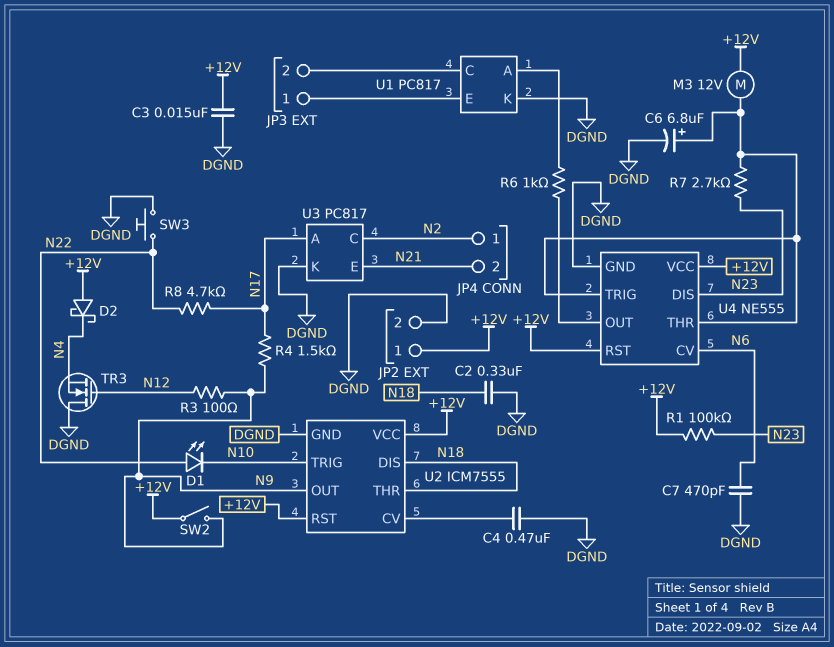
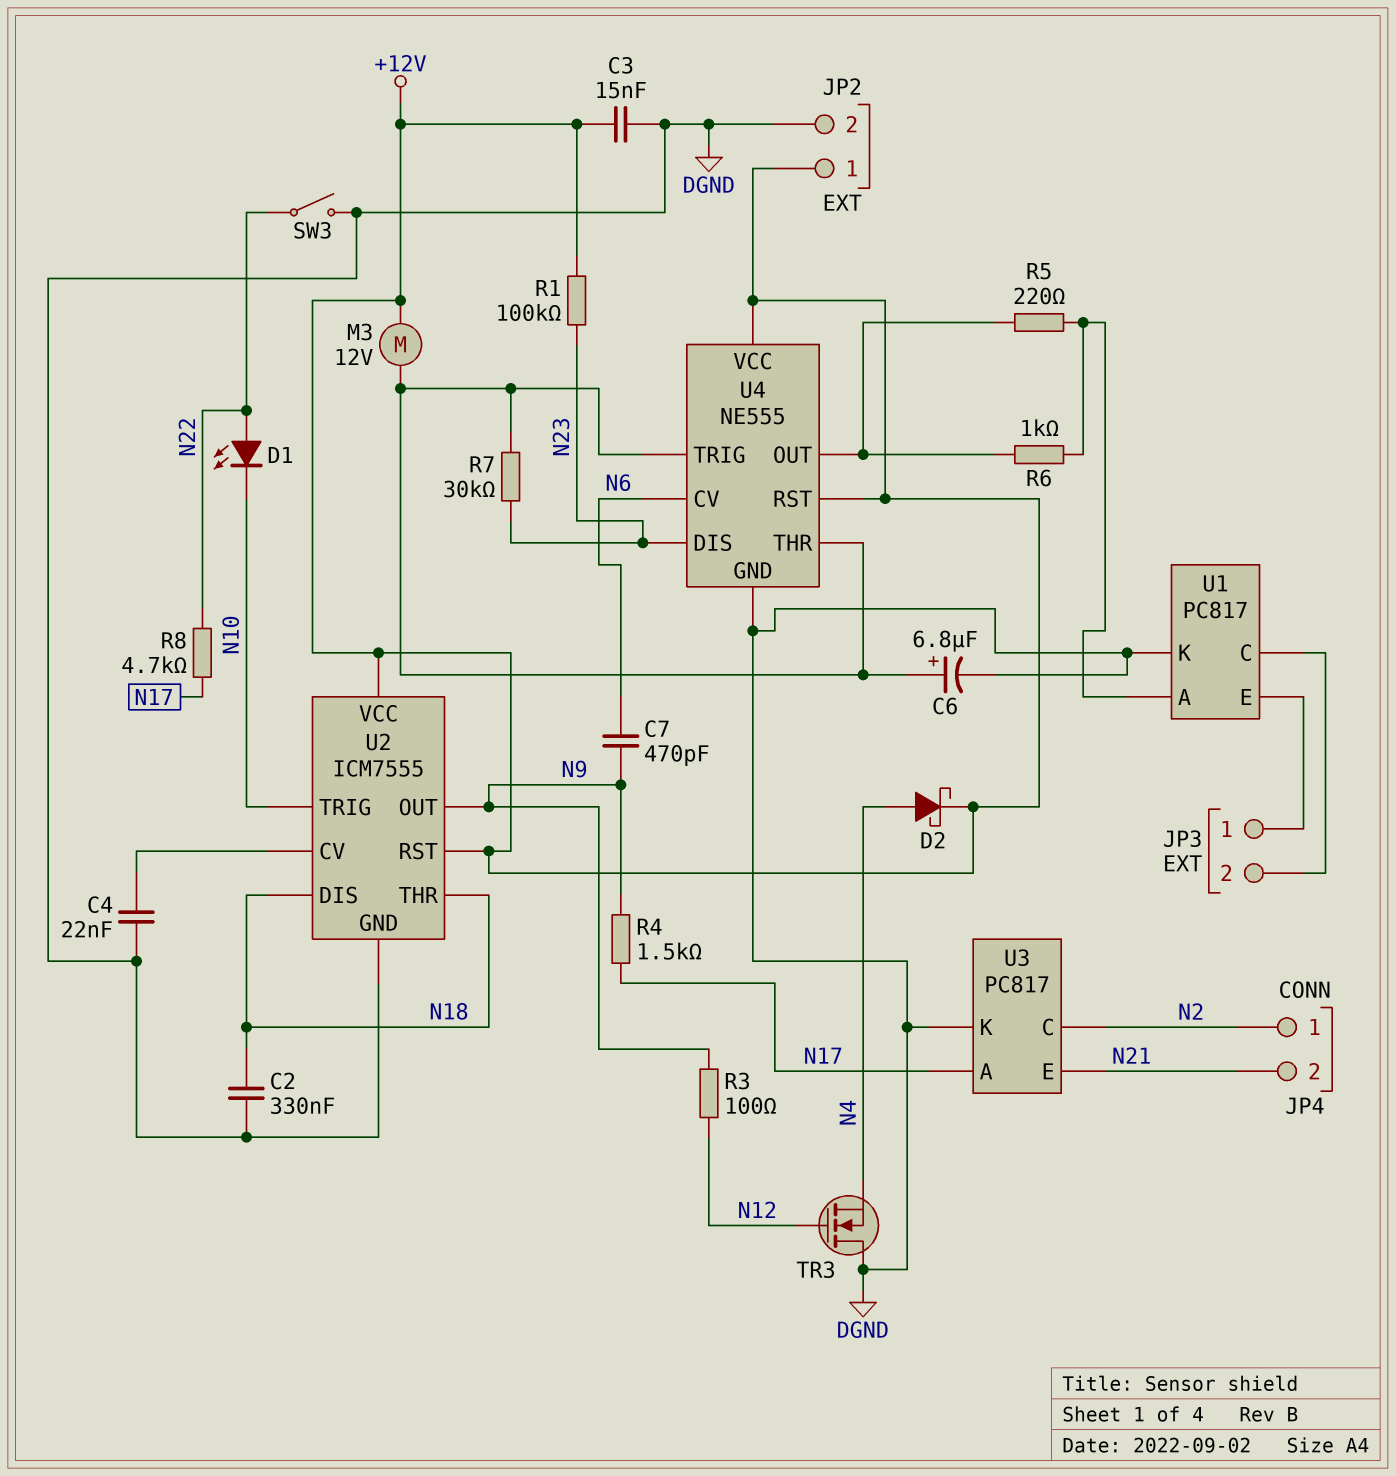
C4: 470nF (DGND, U2/CV) -> 22nF (DGND, U2/CV)
C7: 470pF (DGND, N6) -> 470pF (N6, N9)
D2: schottky (A +12V, K N4) -> schottky (A N4, K +12V)
R5: none -> 220 (U1/A, U4/OUT)
R7: 2.7k (N23, U4/THR) -> 30k (N23, U4/THR)
SW2: switch (+12V, N9) -> none
SW3: button (DGND, N22) -> switch (DGND, N22)

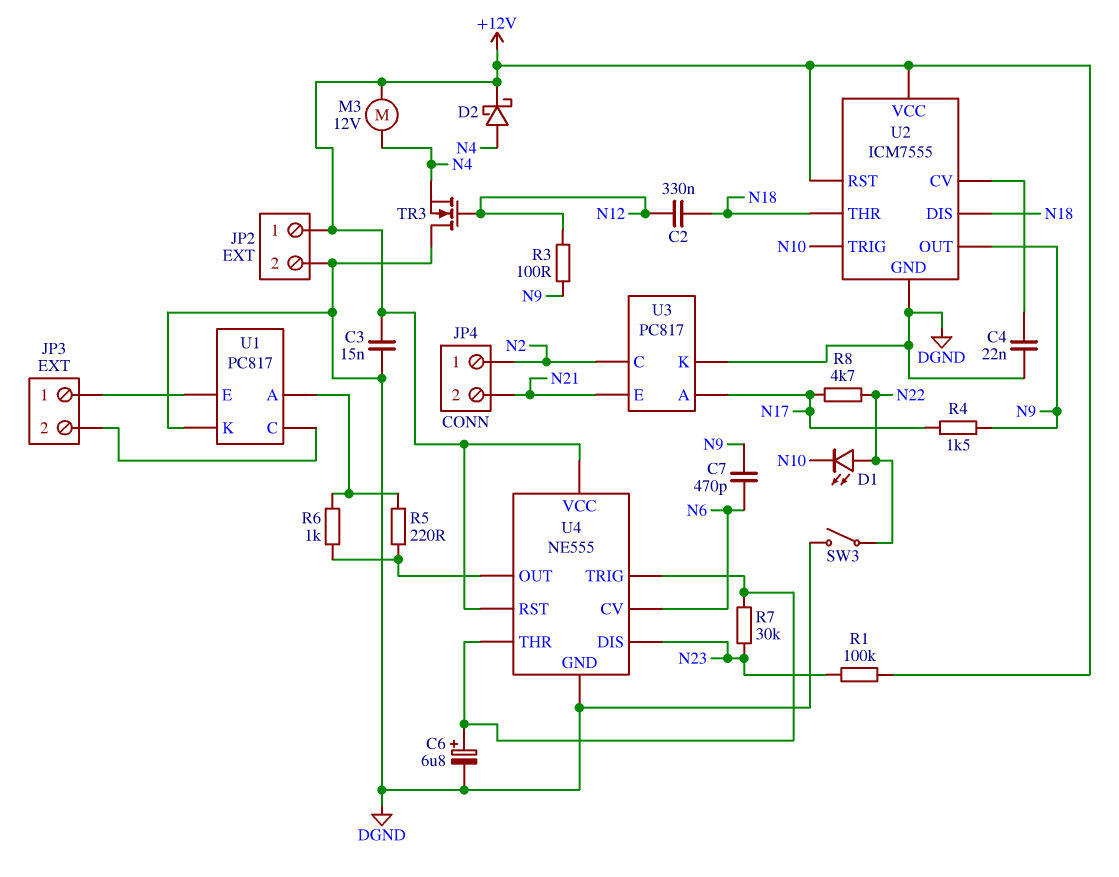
C2: 330nF (DGND, N18) -> 330nF (N12, N18)
M3: motor 12V (+12V, U4/THR) -> motor 12V (+12V, N4)

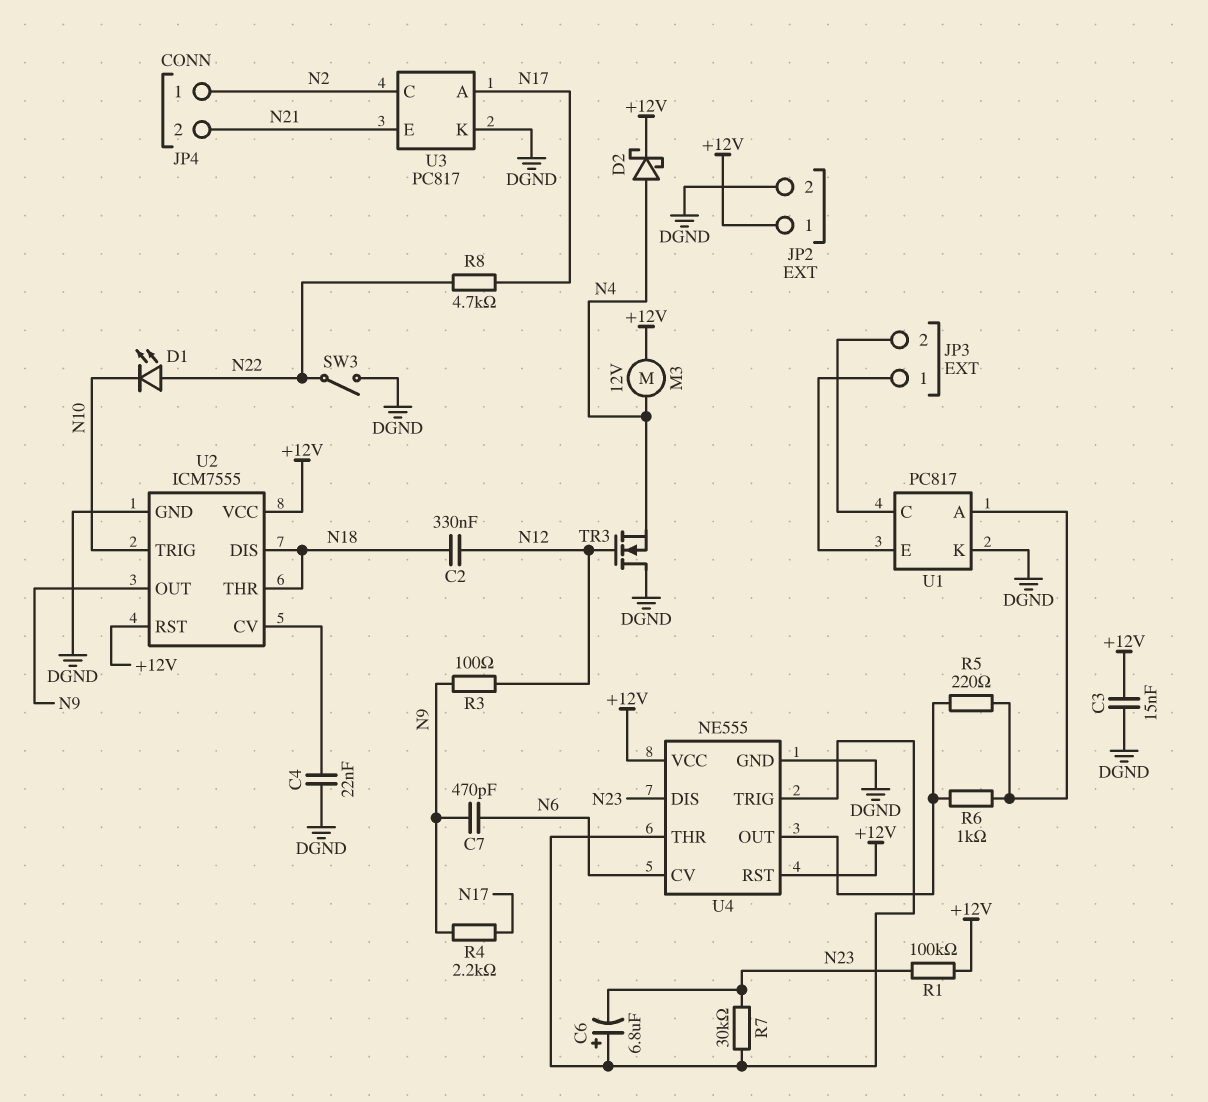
C6: 6.8uF (plus U4/THR, minus DGND) -> 6.8uF (plus U4/THR, minus N23)
R4: 1.5k (N9, N17) -> 2.2k (N9, N17)

